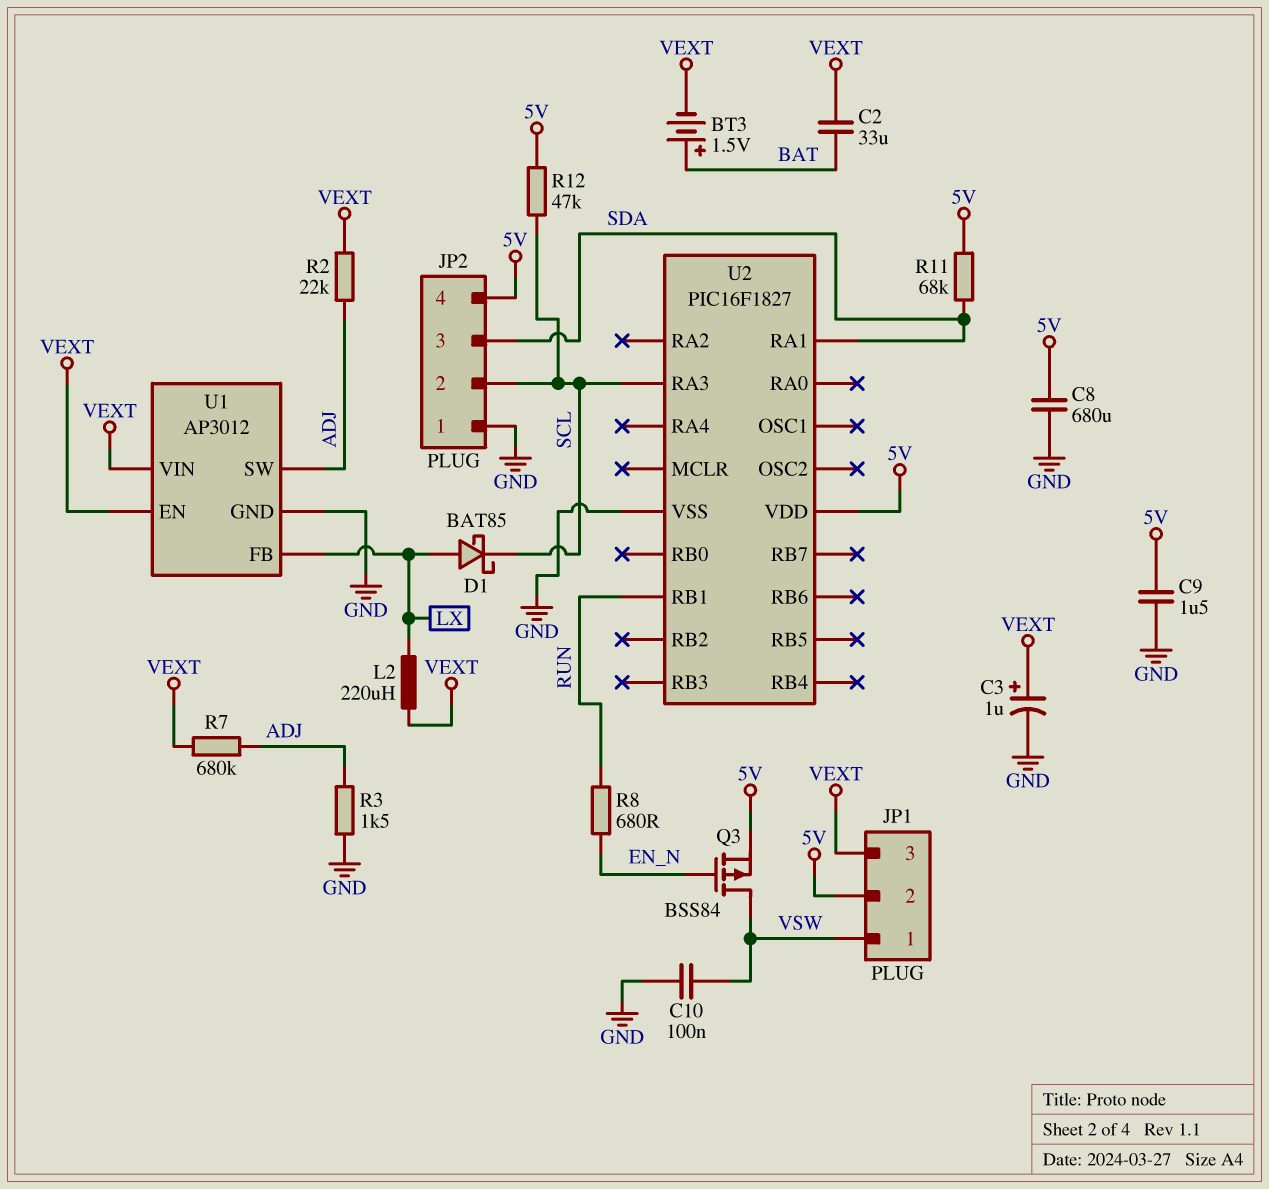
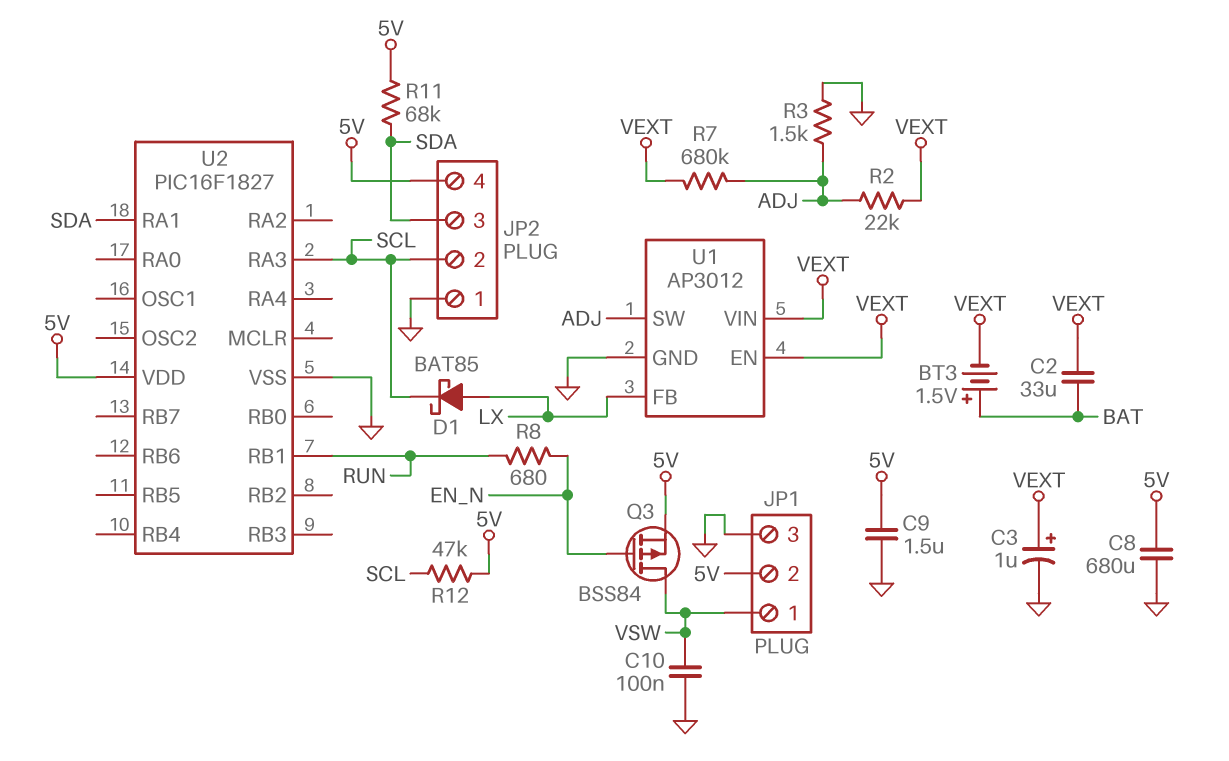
JP1 pin 3: VEXT -> GND
L2: 220uH (LX, VEXT) -> none

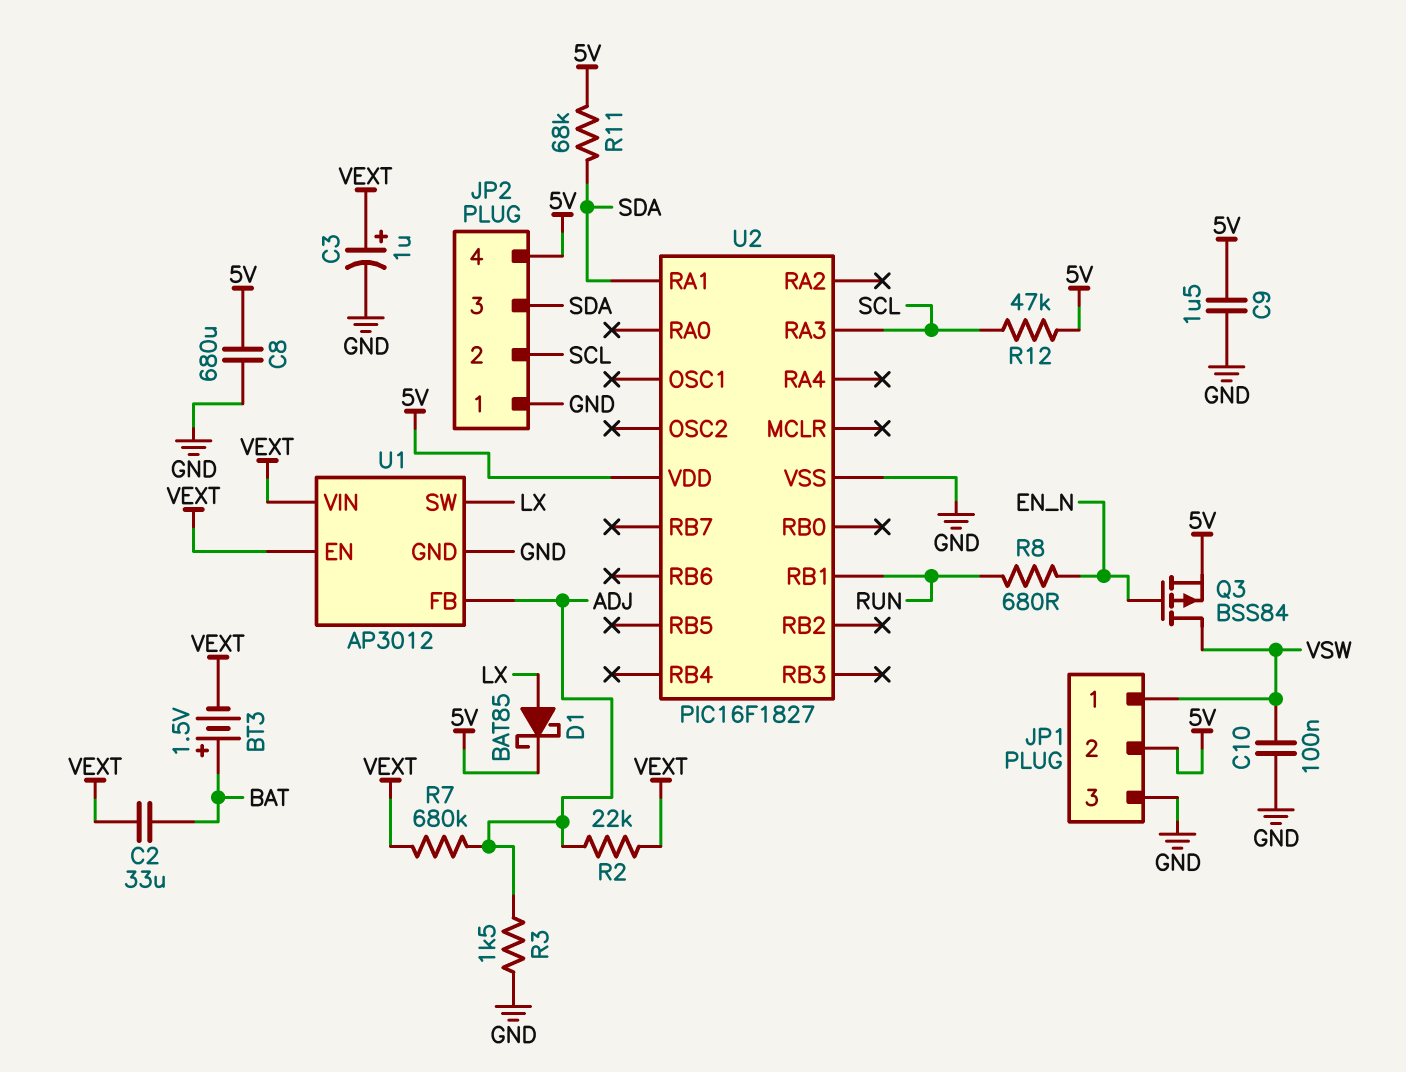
D1: schottky BAT85 (A LX, K SCL) -> schottky BAT85 (A LX, K 5V)
U1 pin FB: LX -> ADJ
U1 pin SW: ADJ -> LX

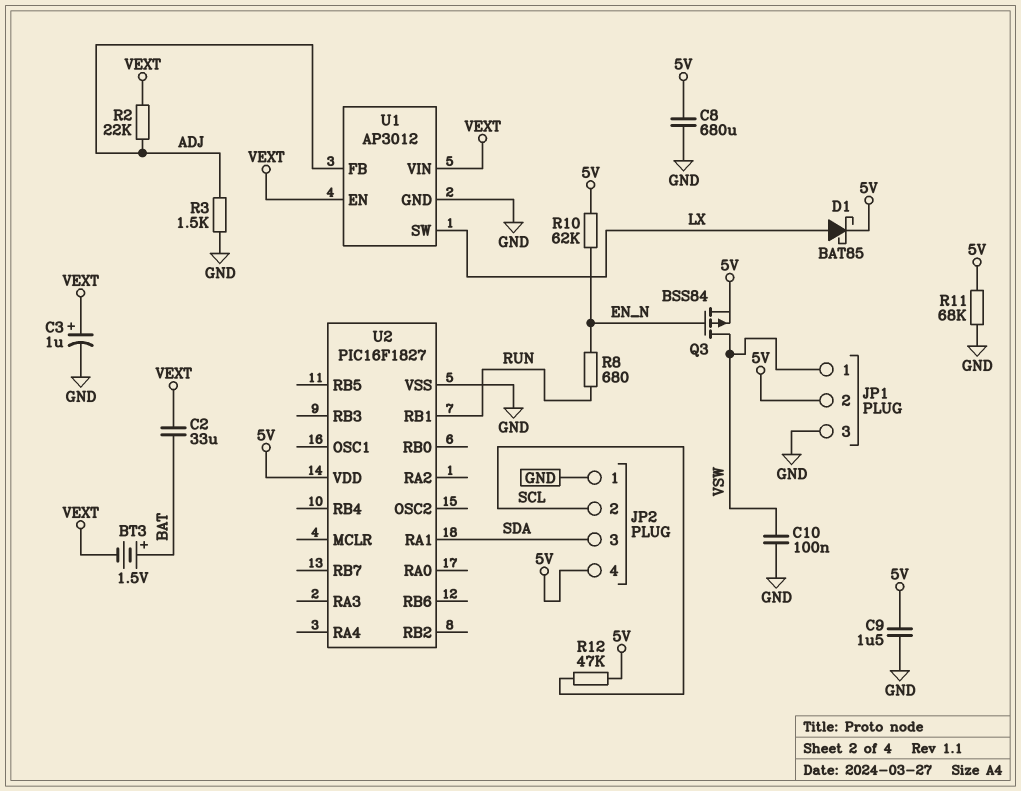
R7: 680k (ADJ, VEXT) -> none
R10: none -> 62k (5V, EN_N)
R11: 68k (5V, SDA) -> 68k (5V, GND)
U2 pin RA3: SCL -> none

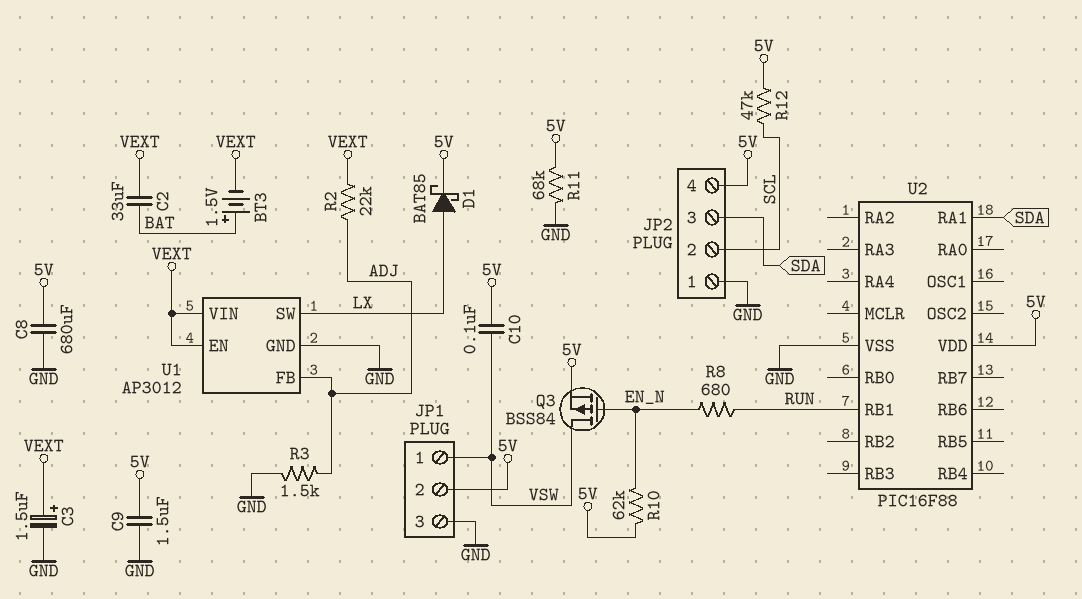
C3: 1uF (plus VEXT, minus GND) -> 1.5uF (plus VEXT, minus GND)
C10: 100nF (GND, VSW) -> 100nF (5V, VSW)
U2: PIC16F1827 -> PIC16F88

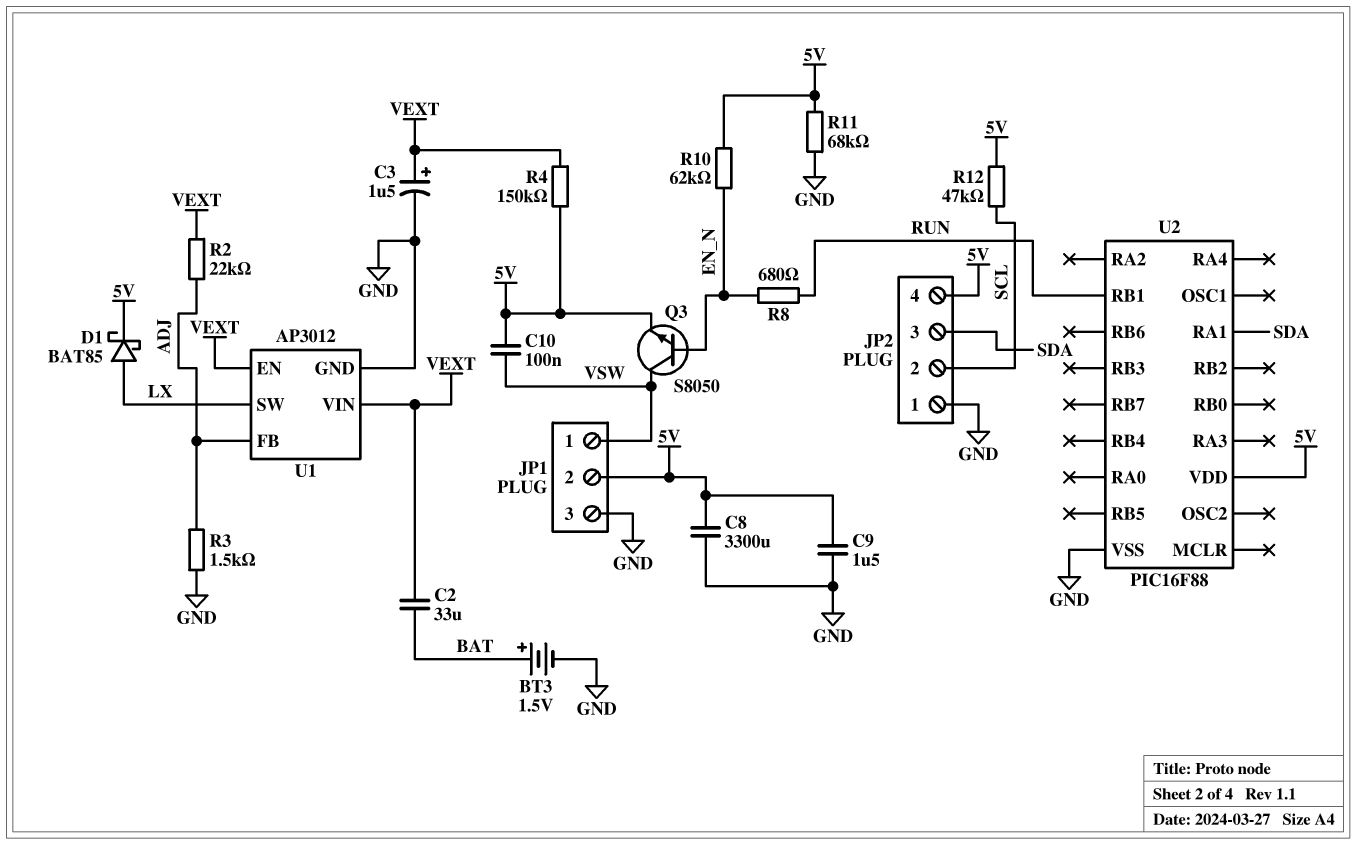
BT3: 1.5V (plus BAT, minus VEXT) -> 1.5V (plus BAT, minus GND)
C8: 680uF (5V, GND) -> 3300uF (5V, GND)
Q3: PMOS BSS84 (G EN_N, D VSW, S 5V) -> NPN S8050 (B EN_N, C VSW, E 5V)
R4: none -> 150k (5V, VEXT)

